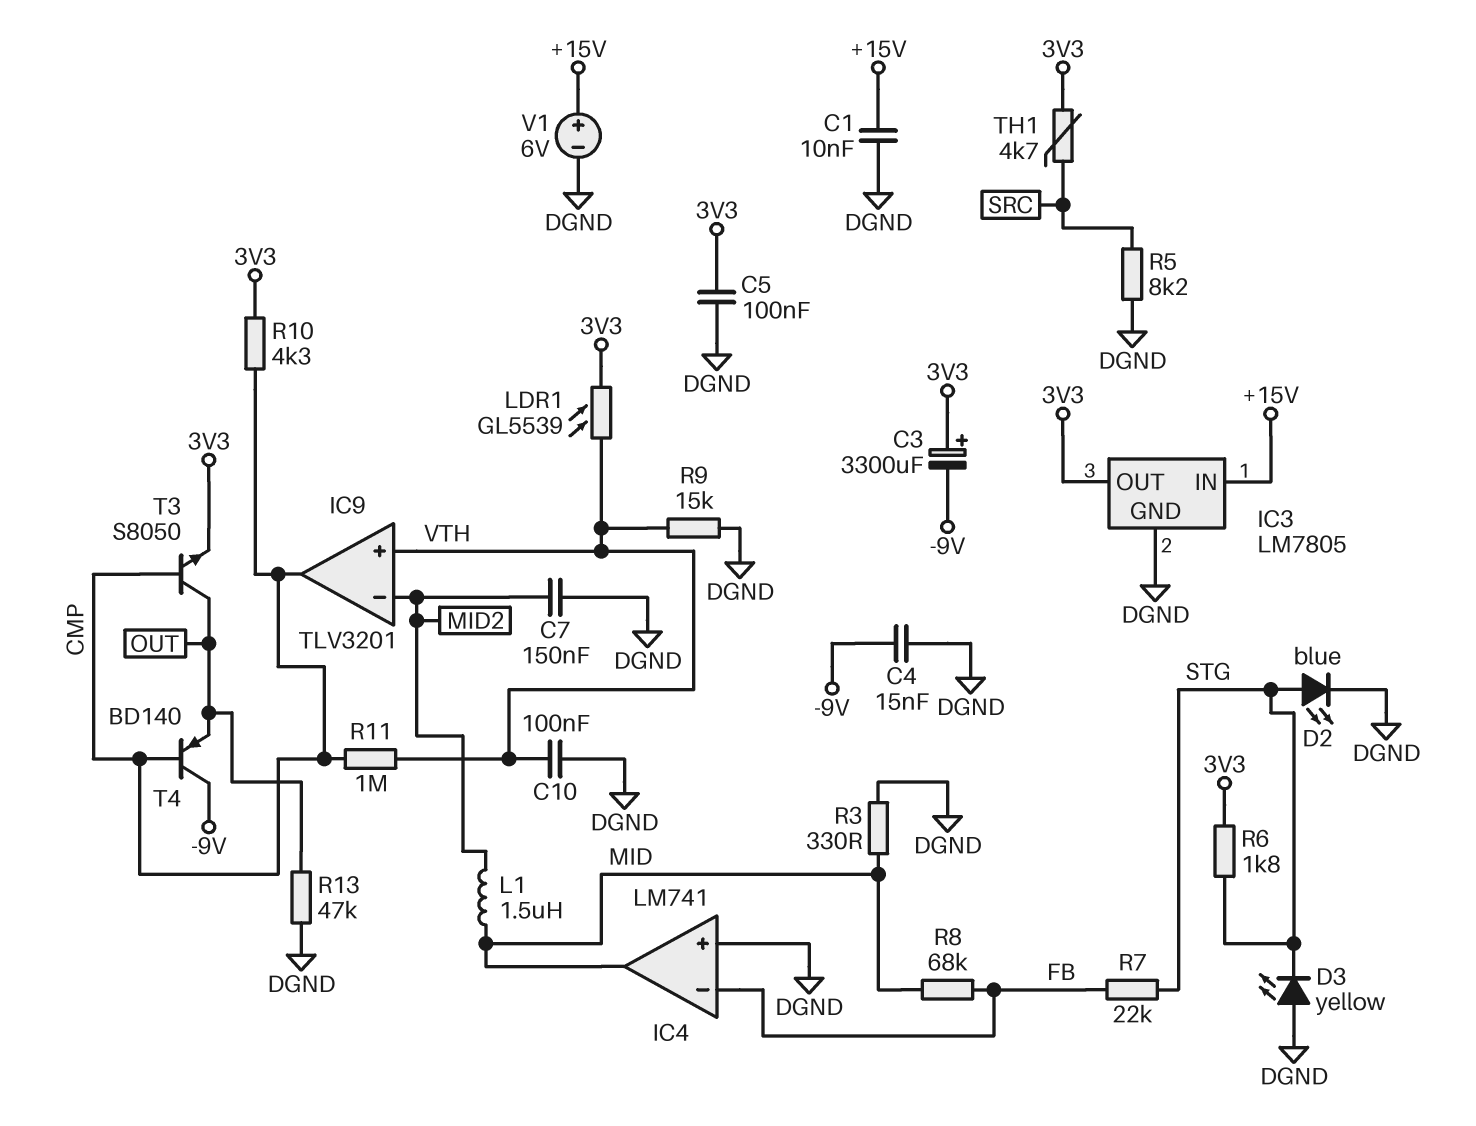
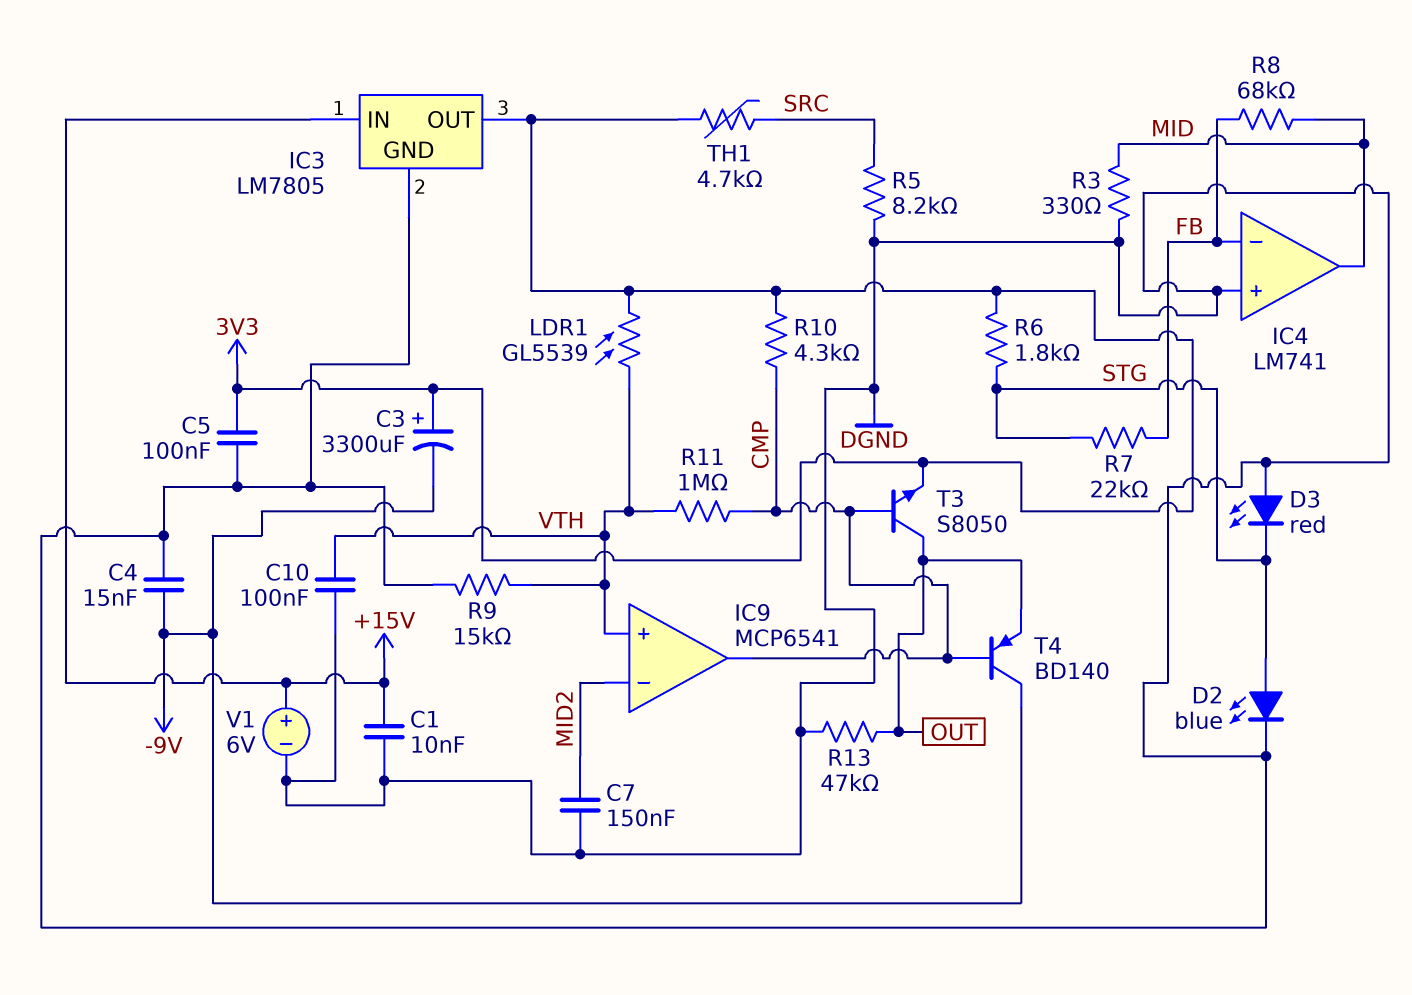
D3: LED yellow (A DGND, K STG) -> LED red (A DGND, K STG)
IC9: TLV3201 -> MCP6541
L1: 1.5uH (MID, MID2) -> none

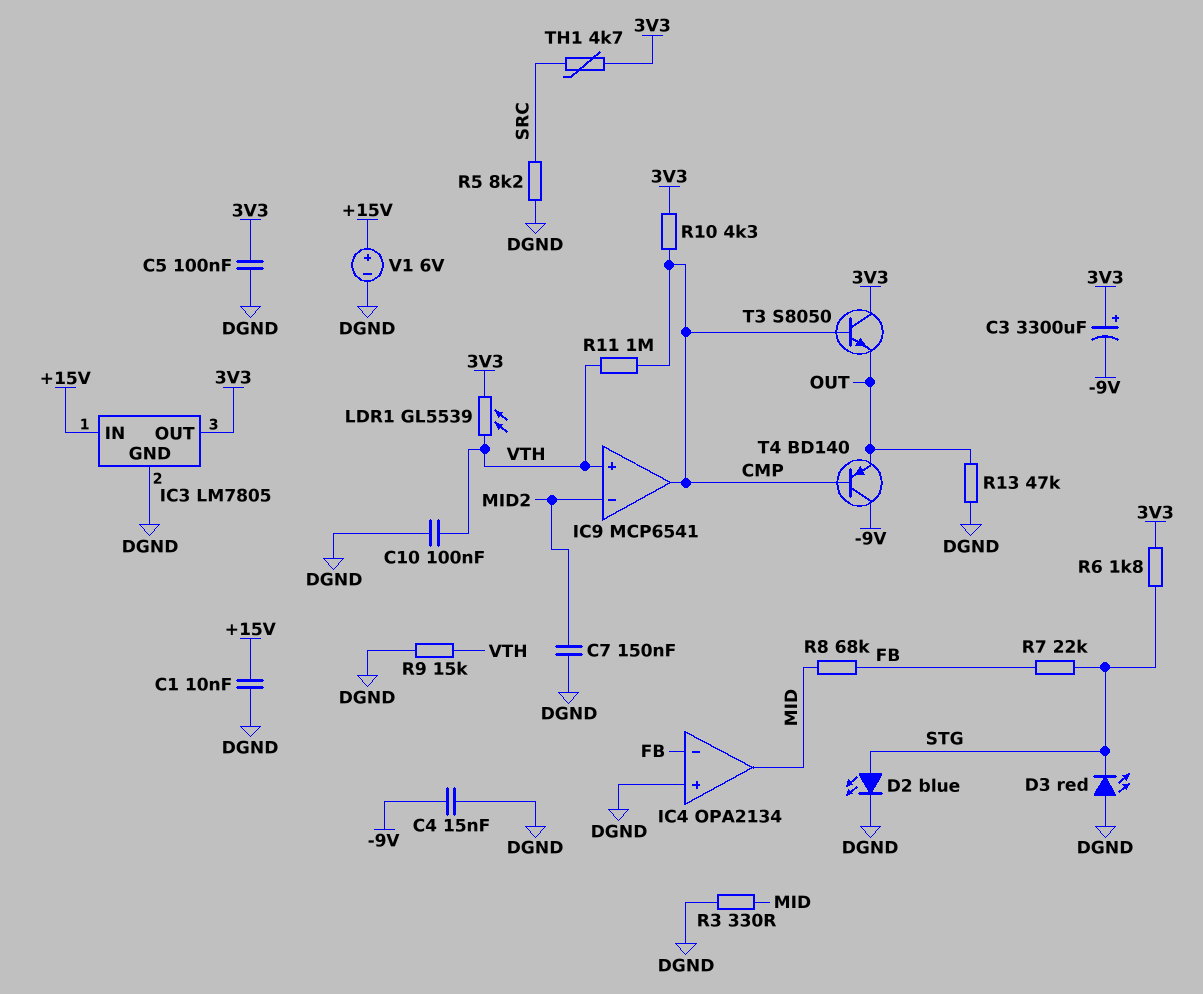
IC4: LM741 -> OPA2134
T3: NPN S8050 (B CMP, C OUT, E 3V3) -> NPN S8050 (B CMP, C 3V3, E OUT)

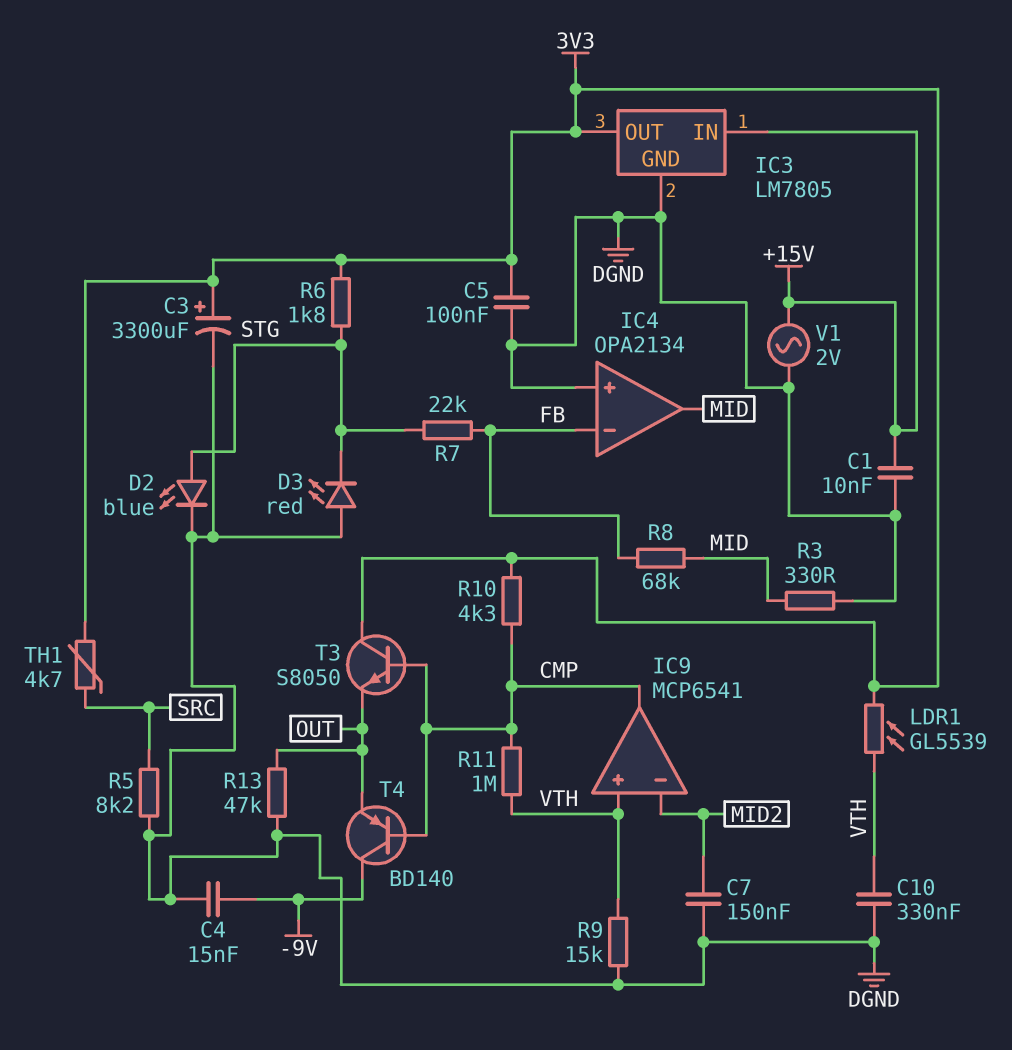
C3: 3300uF (plus 3V3, minus -9V) -> 3300uF (plus 3V3, minus DGND)
C10: 100nF (DGND, VTH) -> 330nF (DGND, VTH)
V1: 6V (plus +15V, minus DGND) -> AC 2V (+15V, DGND)

